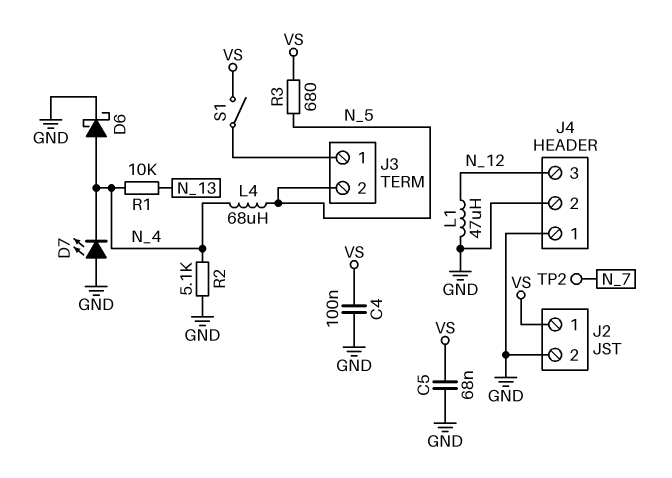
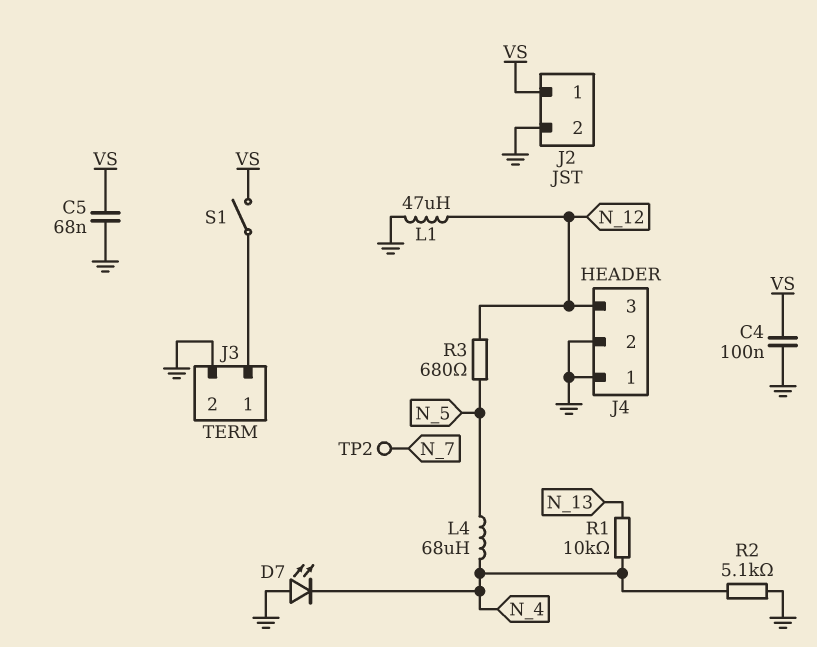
D6: schottky (A N_4, K GND) -> none
J3 pin 2: N_5 -> GND
R3: 680 (N_5, VS) -> 680 (N_5, N_12)

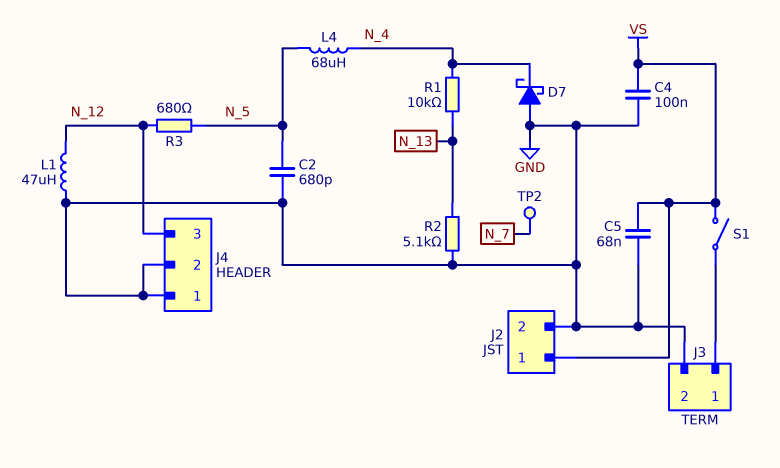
C2: none -> 680pF (GND, N_5)
D7: LED (A GND, K N_4) -> schottky (A GND, K N_4)
R2: 5.1k (GND, N_4) -> 5.1k (GND, N_13)

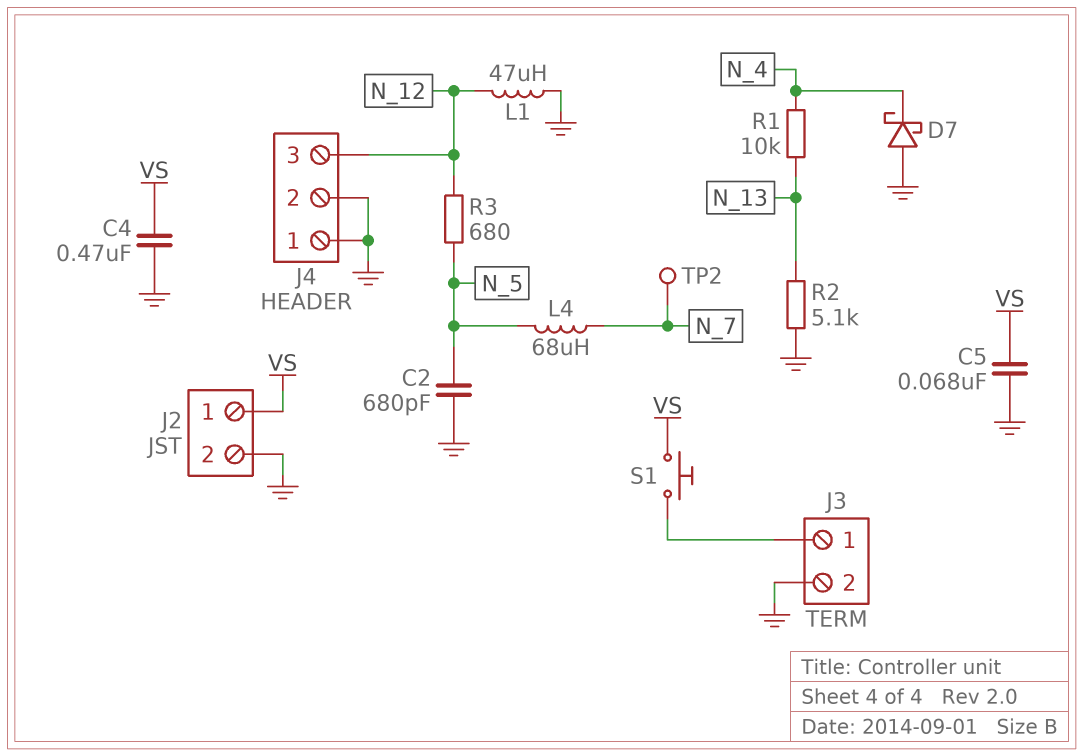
C4: 100nF (GND, VS) -> 470nF (GND, VS)
L4: 68uH (N_4, N_5) -> 68uH (N_5, N_7)
S1: switch (J3/1, VS) -> button (J3/1, VS)

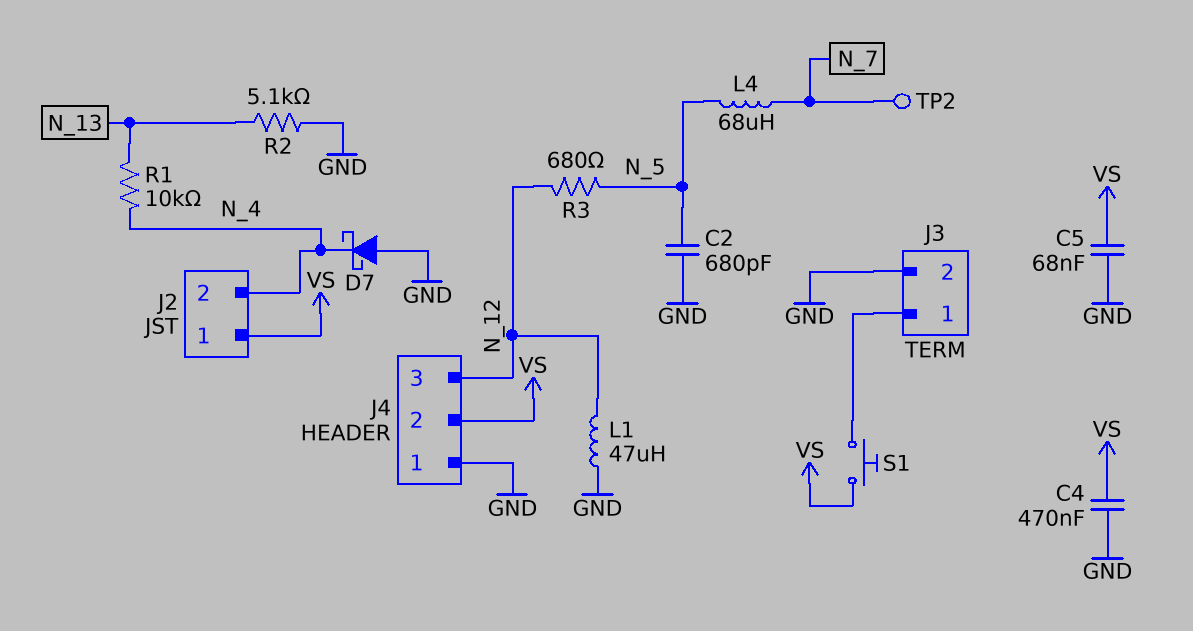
J2 pin 2: GND -> N_4
J4 pin 2: GND -> VS

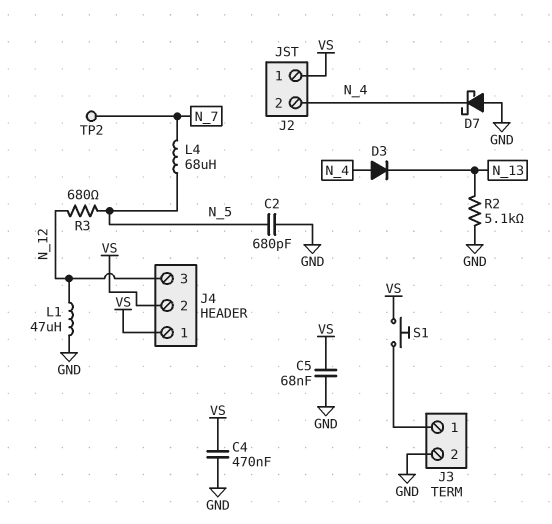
D3: none -> diode (A N_4, K N_13)
J4 pin 1: GND -> VS
R1: 10k (N_4, N_13) -> none

